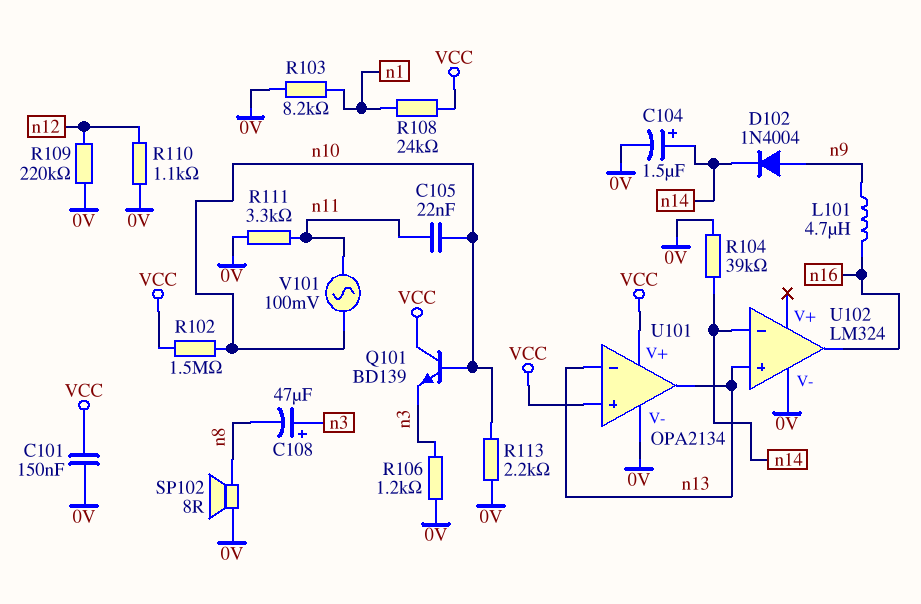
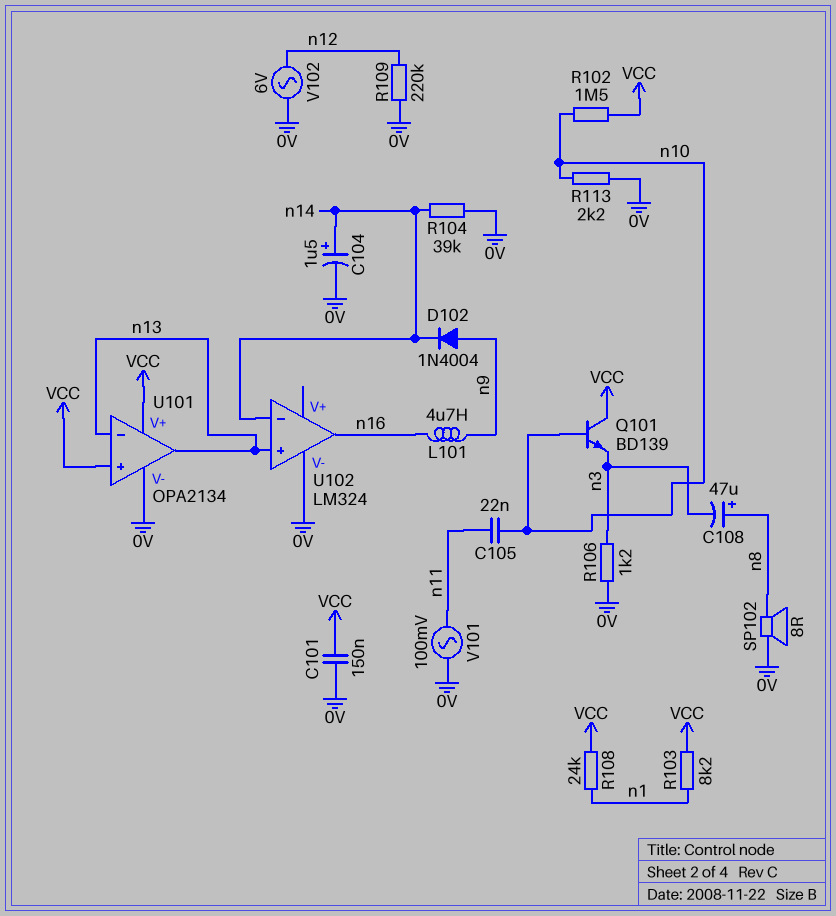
C108: 47uF (plus n3, minus n8) -> 47uF (plus n8, minus n3)
R103: 8.2k (0V, n1) -> 8.2k (VCC, n1)
R110: 1.1k (0V, n12) -> none
R111: 3.3k (0V, n11) -> none
V101: AC 100mV (n10, n11) -> AC 100mV (0V, n11)
V102: none -> AC 6V (0V, n12)

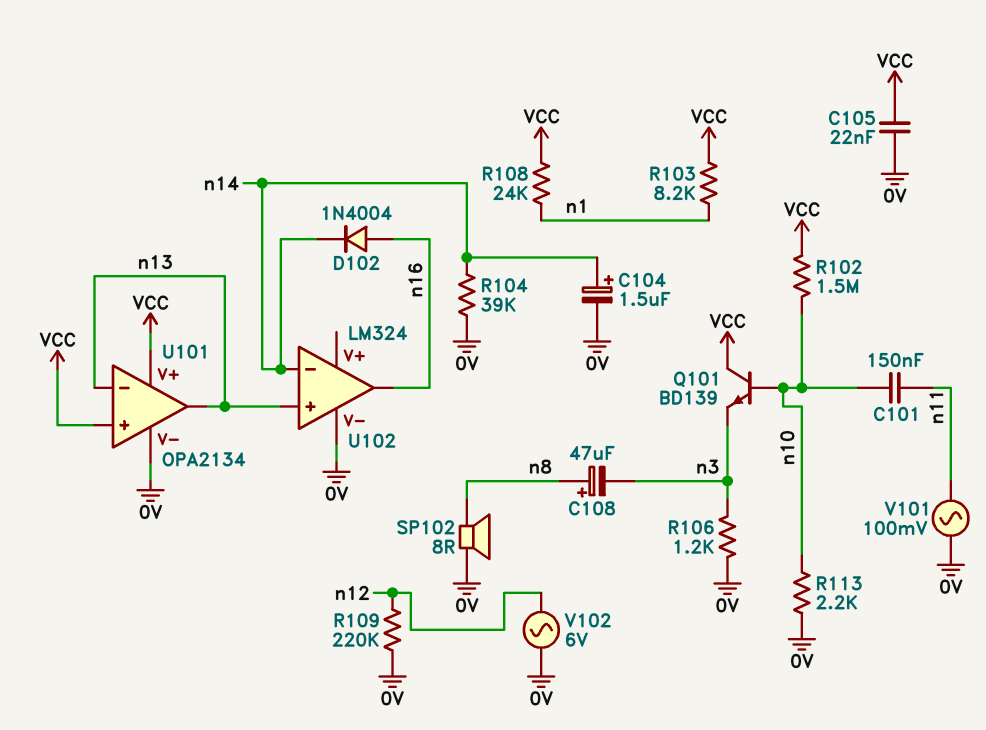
C101: 150nF (0V, VCC) -> 150nF (n10, n11)
C105: 22nF (n10, n11) -> 22nF (0V, VCC)
D102: diode 1N4004 (A n9, K n14) -> diode 1N4004 (A n16, K n14)
L101: 4.7uH (n9, n16) -> none

